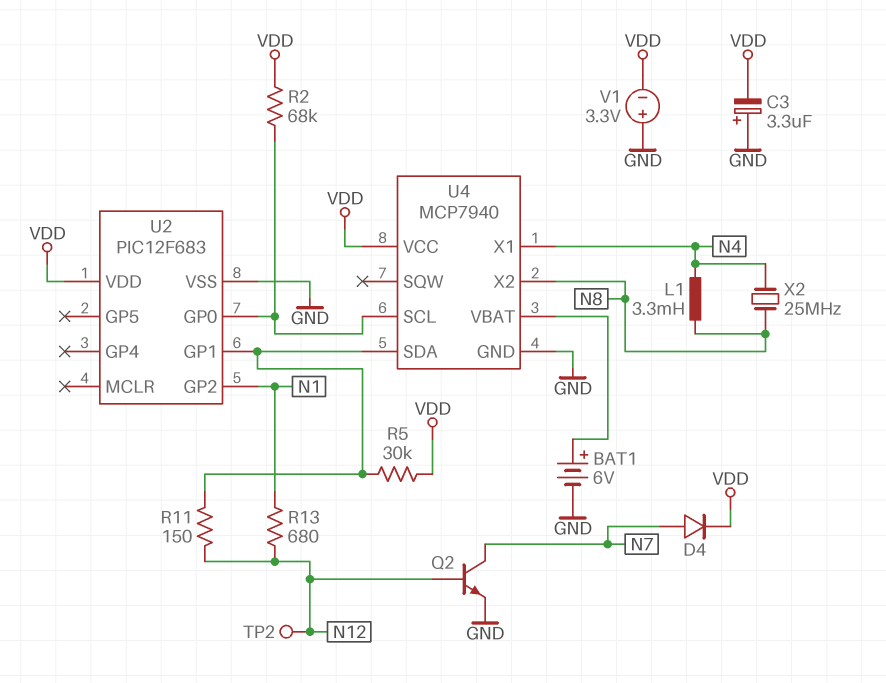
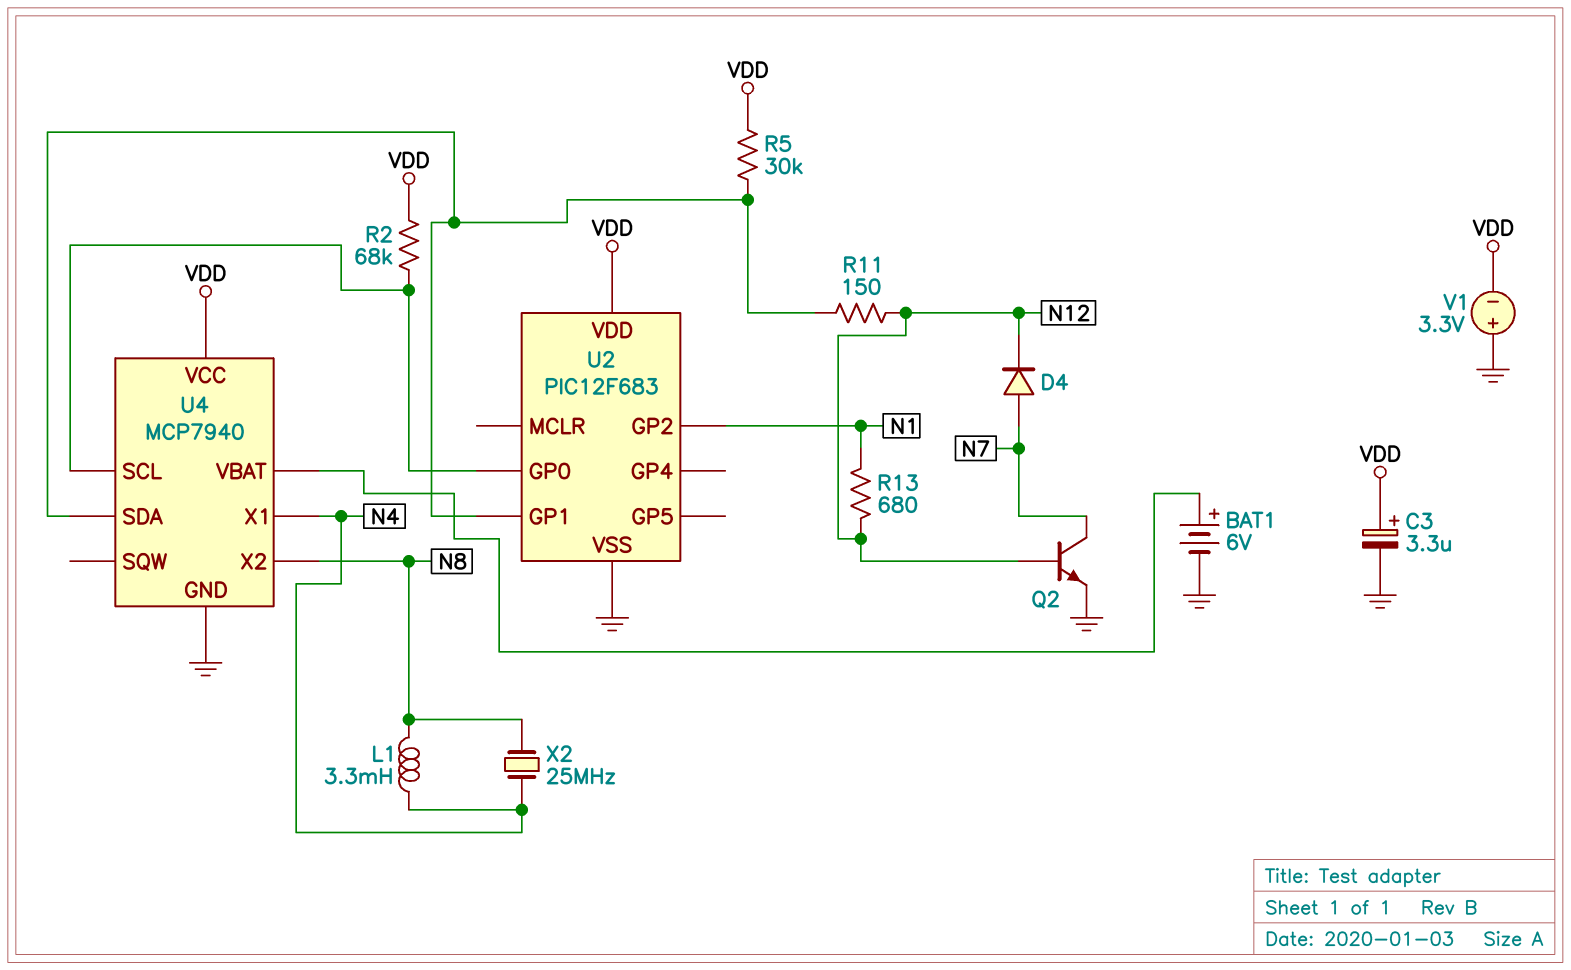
C3: 3.3uF (plus GND, minus VDD) -> 3.3uF (plus VDD, minus GND)
D4: diode (A N7, K VDD) -> diode (A N7, K N12)
TP2: test point (N12) -> none

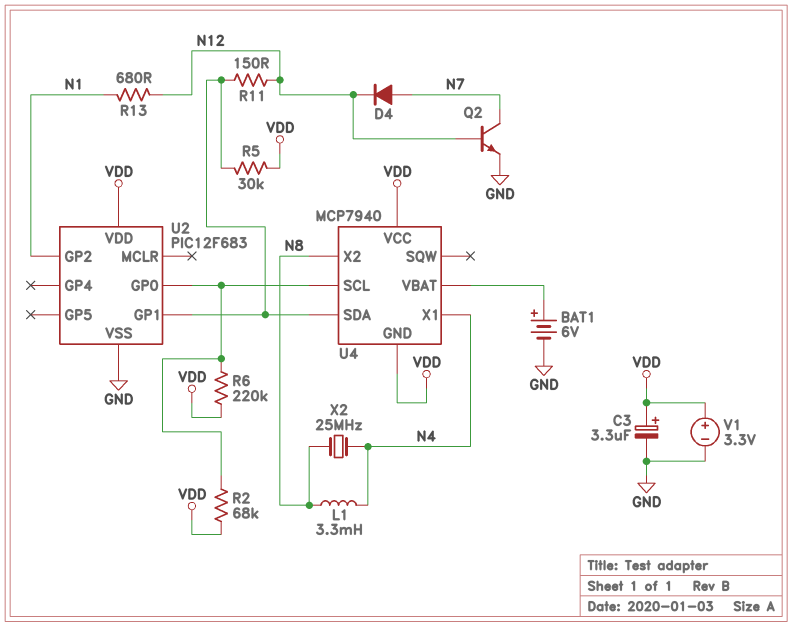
R6: none -> 220k (U2/GP0, VDD)
U4 pin GND: GND -> VDD
V1: 3.3V (plus GND, minus VDD) -> 3.3V (plus VDD, minus GND)

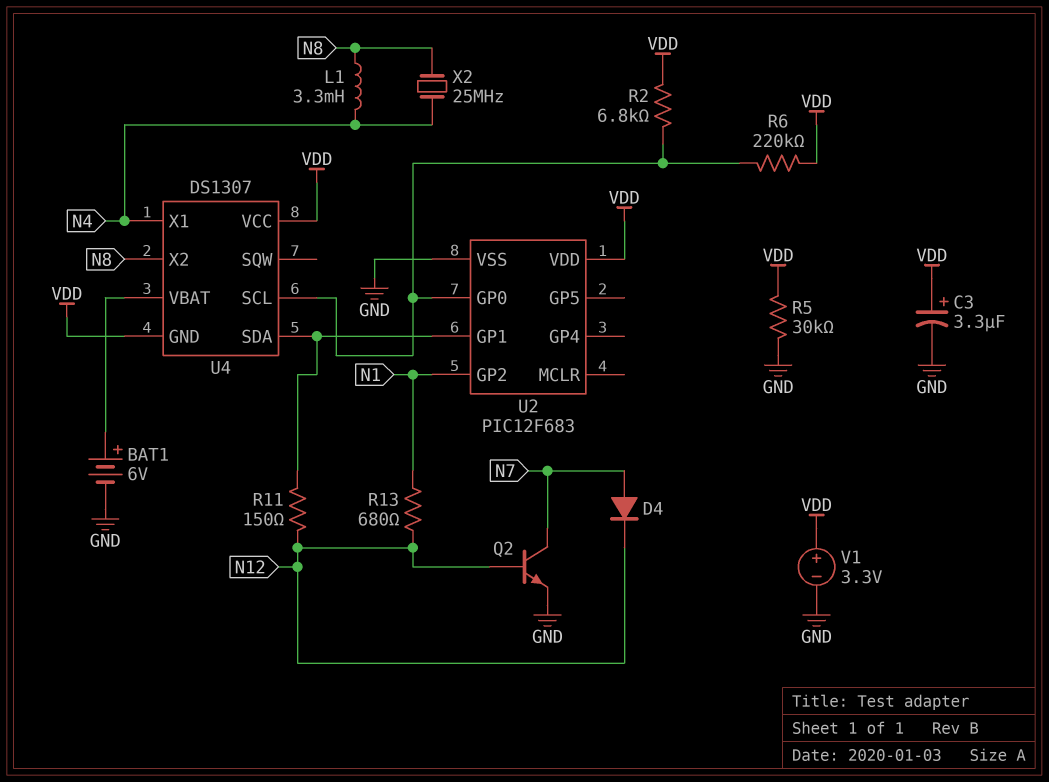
R2: 68k (U2/GP0, VDD) -> 6.8k (U2/GP0, VDD)
R5: 30k (U2/GP1, VDD) -> 30k (GND, VDD)
U4: MCP7940 -> DS1307

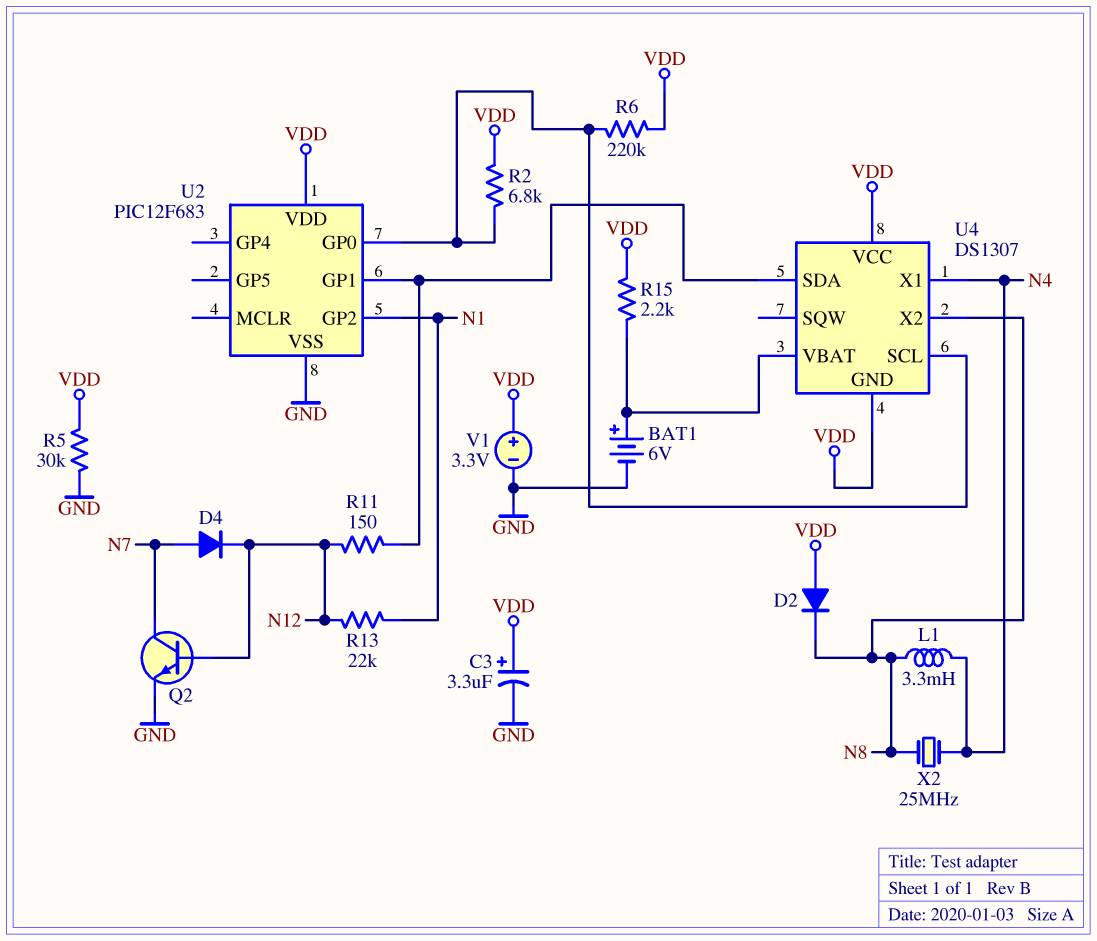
D2: none -> diode (A VDD, K N8)
R13: 680 (N1, N12) -> 22k (N1, N12)
R15: none -> 2.2k (U4/VBAT, VDD)

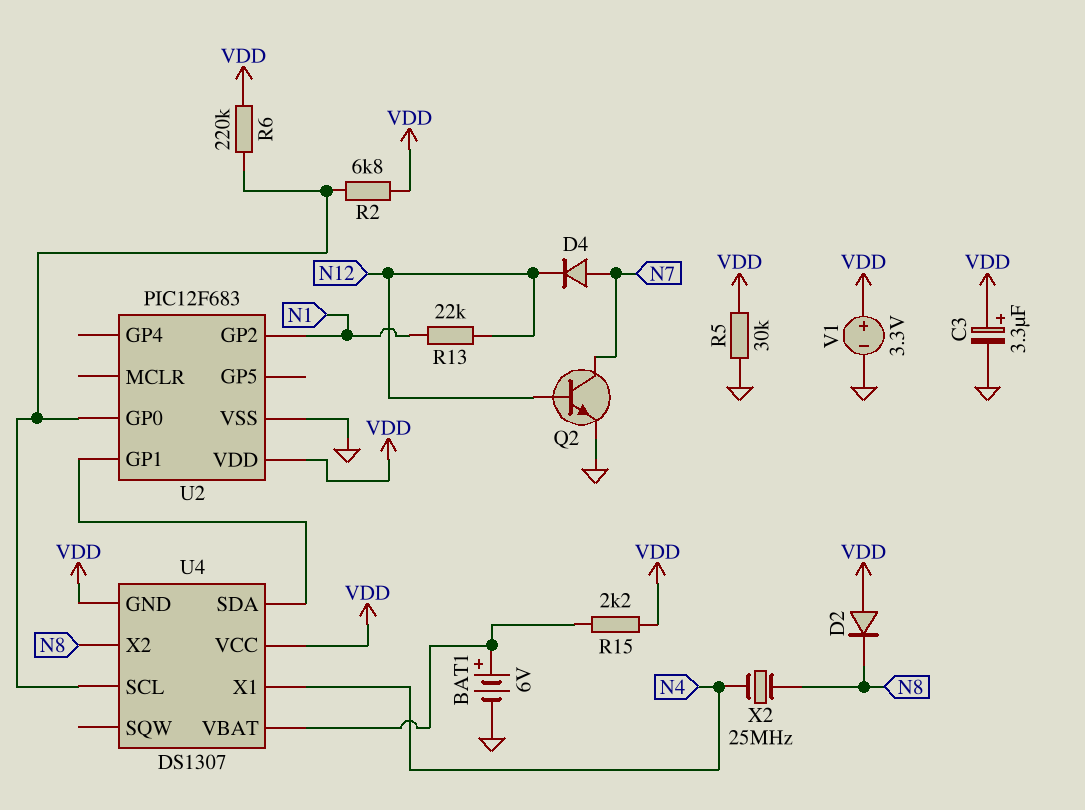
L1: 3.3mH (N4, N8) -> none
R11: 150 (N12, U2/GP1) -> none

